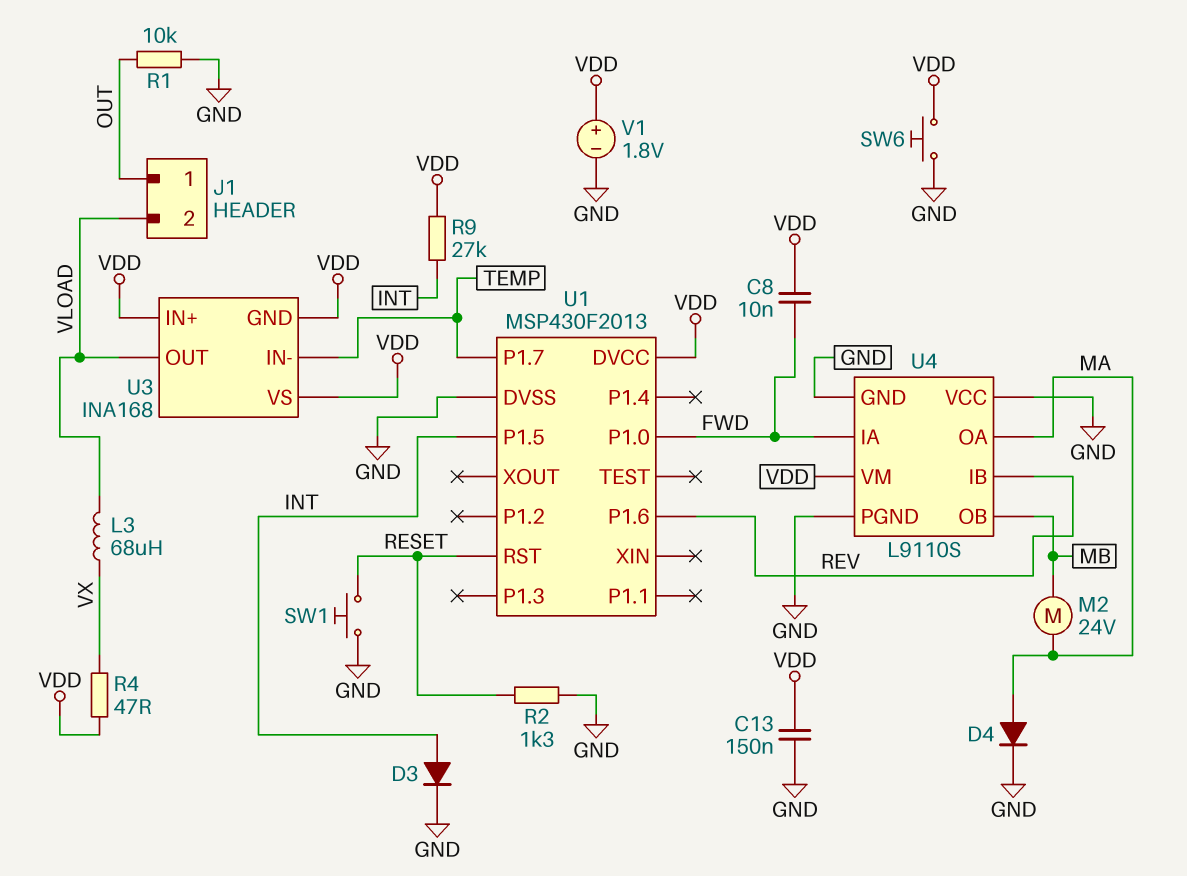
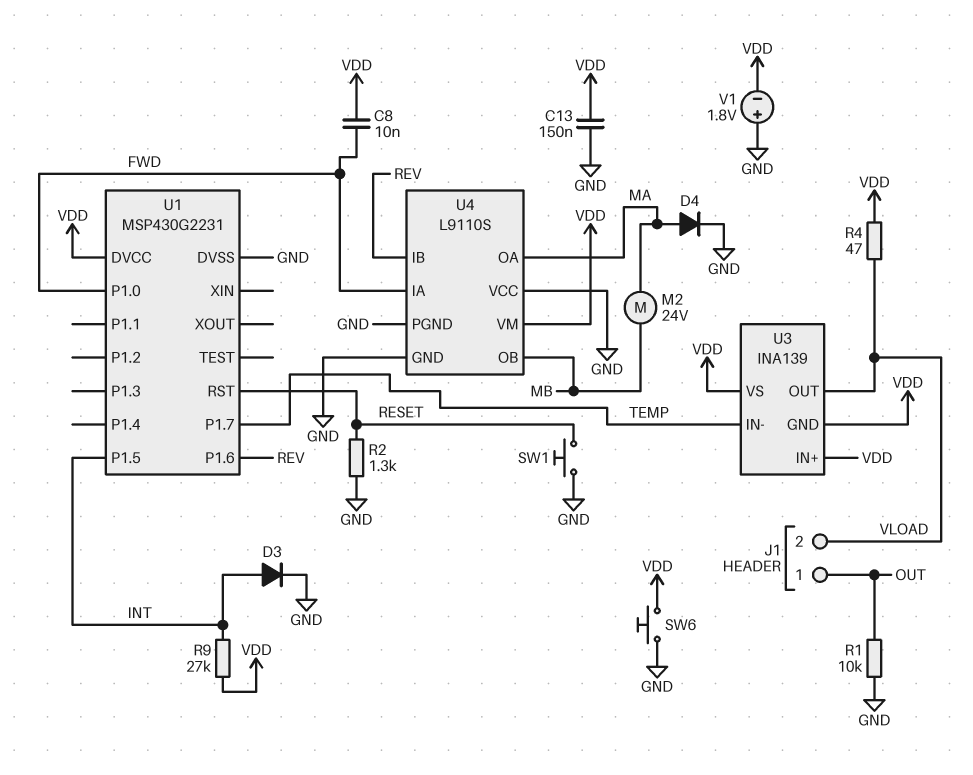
L3: 68uH (VLOAD, VX) -> none
R4: 47 (VDD, VX) -> 47 (VDD, VLOAD)
U1: MSP430F2013 -> MSP430G2231
U3: INA168 -> INA139
V1: 1.8V (plus VDD, minus GND) -> 1.8V (plus GND, minus VDD)

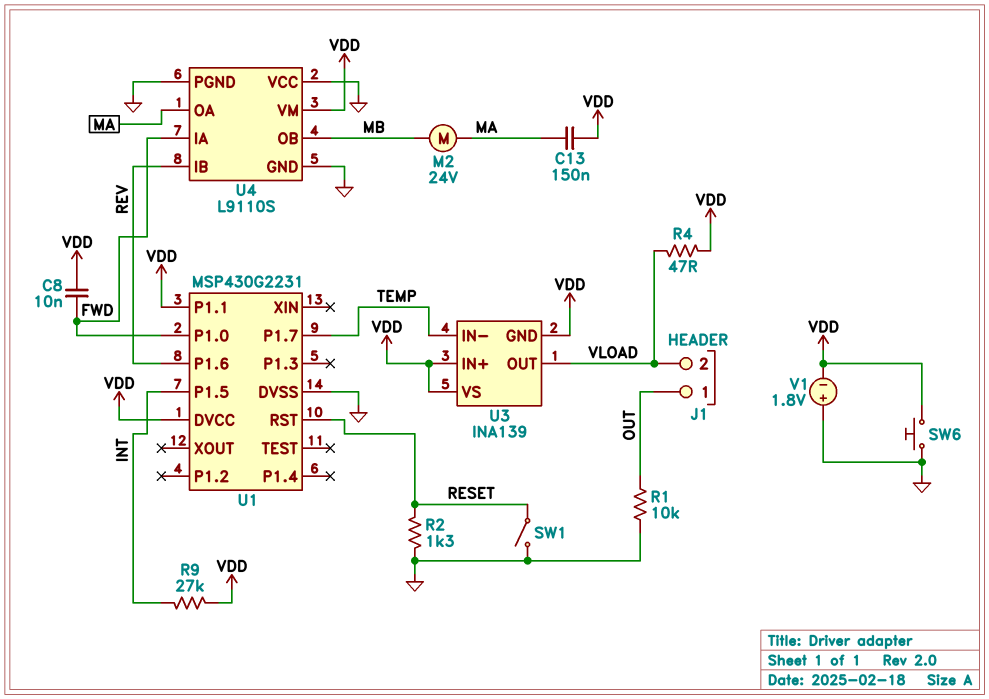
C13: 150nF (GND, VDD) -> 150nF (MA, VDD)
D3: diode (A INT, K GND) -> none
D4: diode (A MA, K GND) -> none
SW1: button (GND, RESET) -> switch (GND, RESET)
U1 pin P1.1: none -> VDD

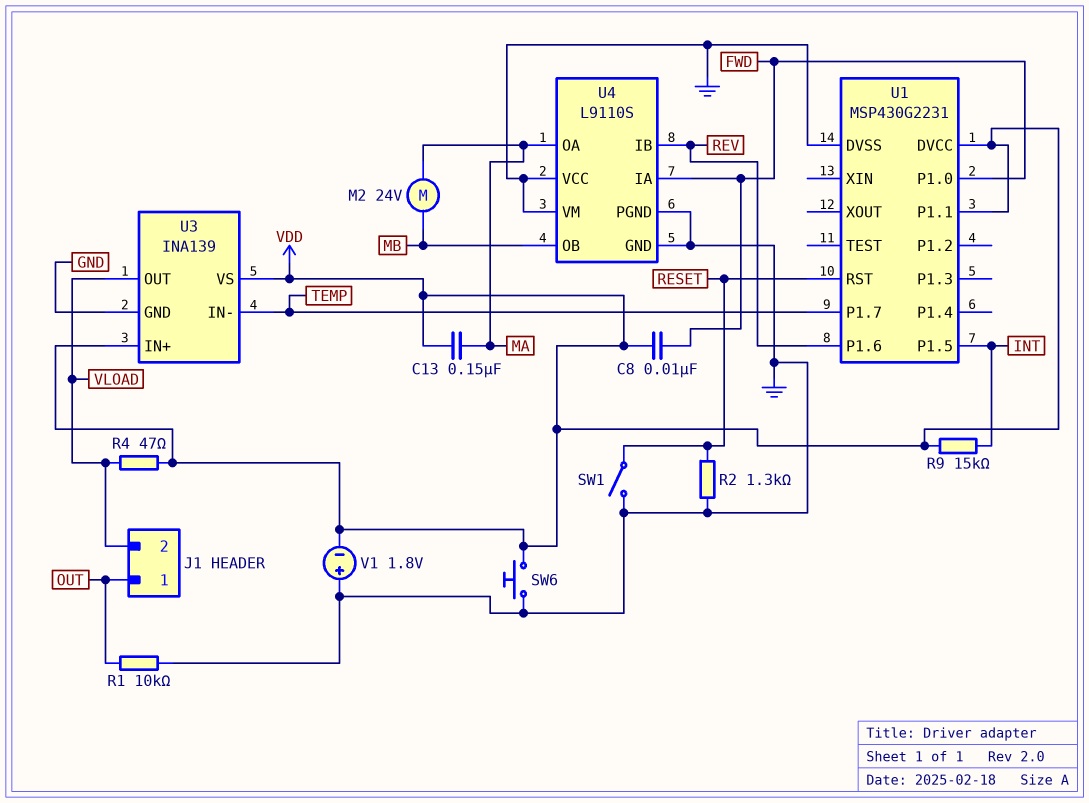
R9: 27k (INT, VDD) -> 15k (INT, VDD)
U3 pin GND: VDD -> GND
U4 pin VM: VDD -> GND

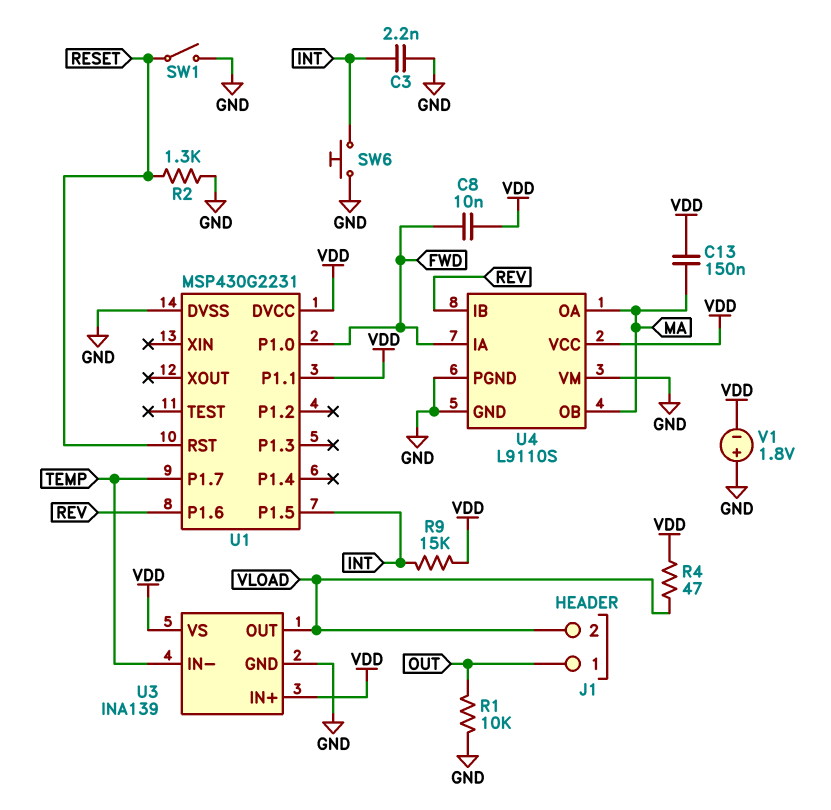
C3: none -> 2.2nF (GND, INT)
M2: motor 24V (MA, MB) -> none
SW6: button (GND, VDD) -> button (GND, INT)
U4 pin OB: MB -> MA
U4 pin VCC: GND -> VDD

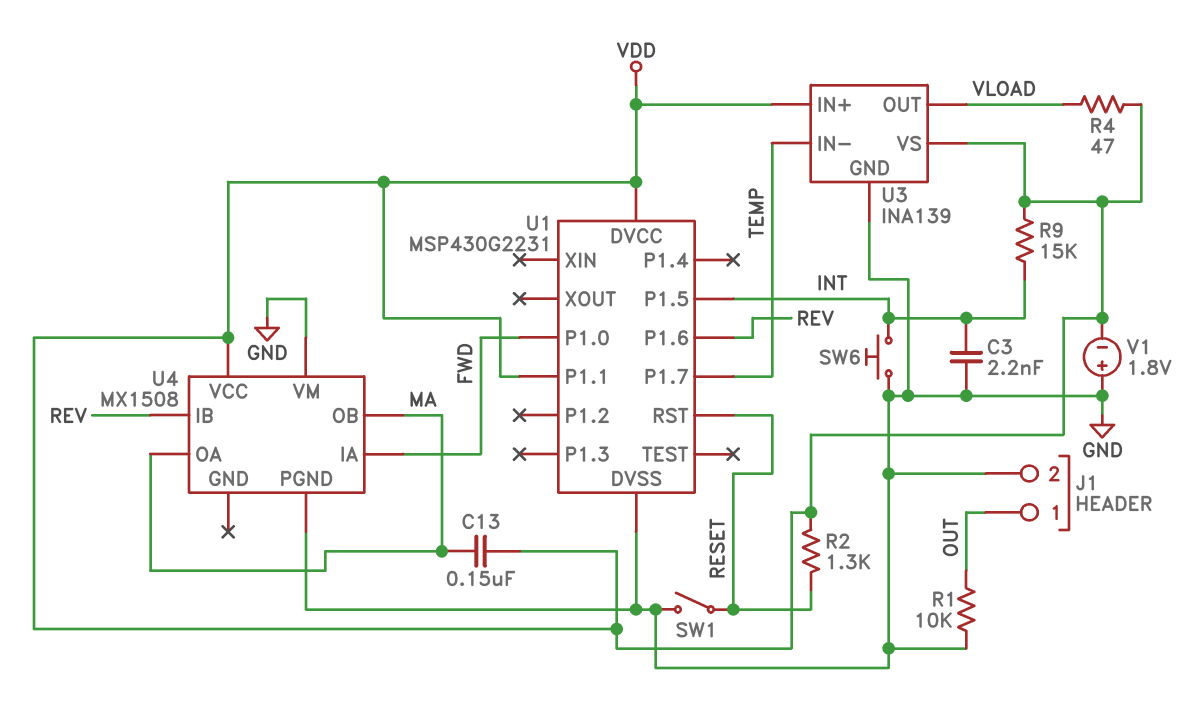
C8: 10nF (FWD, VDD) -> none
J1 pin 2: VLOAD -> GND
R2: 1.3k (GND, RESET) -> 1.3k (RESET, VDD)
U4: L9110S -> MX1508
U4 pin GND: GND -> none

